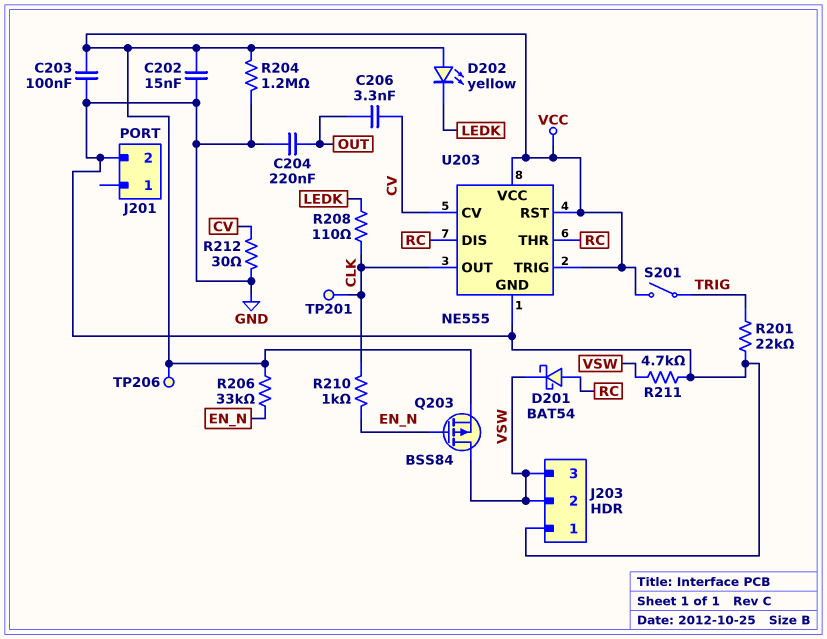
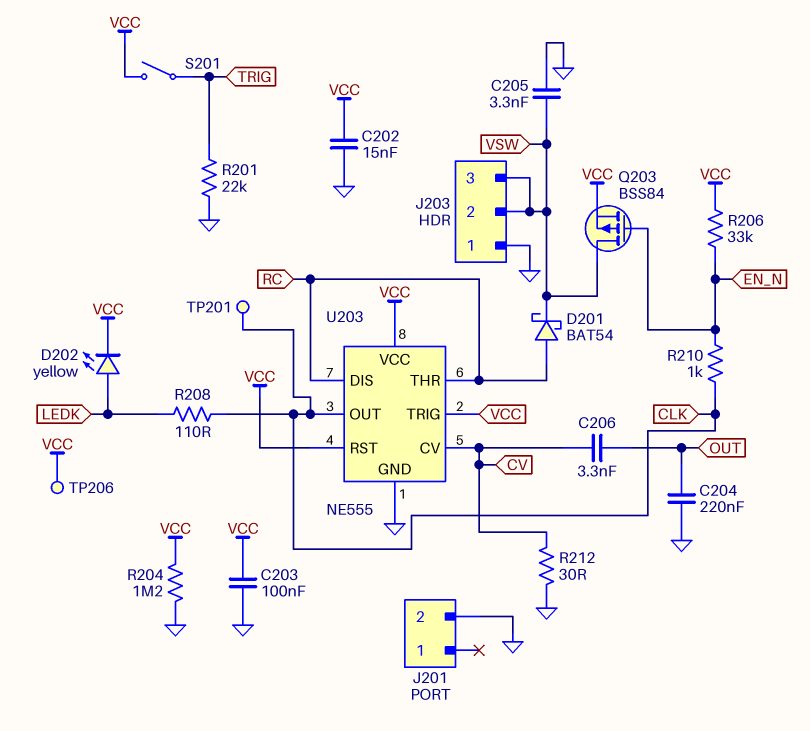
C205: none -> 3.3nF (GND, VSW)
D202: LED yellow (A VCC, K LEDK) -> LED yellow (A LEDK, K VCC)
R211: 4.7k (GND, VSW) -> none

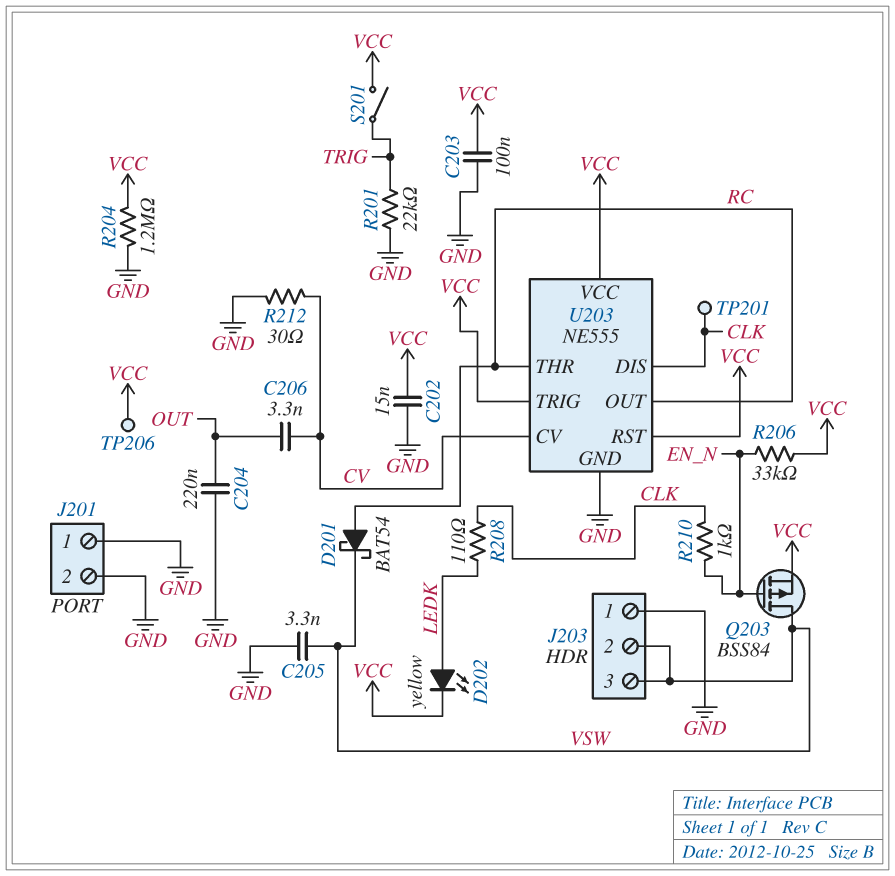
J201 pin 1: none -> GND
U203 pin DIS: RC -> CLK
U203 pin OUT: CLK -> RC

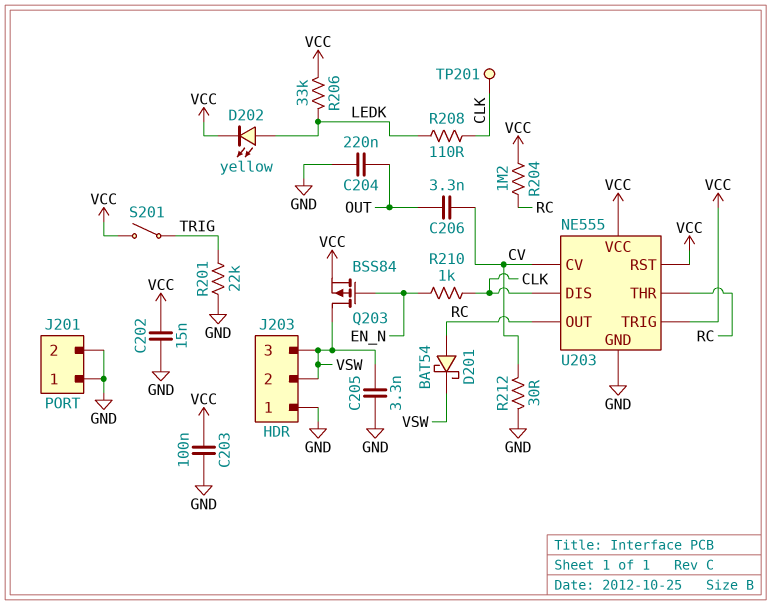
R204: 1.2M (GND, VCC) -> 1.2M (RC, VCC)
R206: 33k (EN_N, VCC) -> 33k (LEDK, VCC)
TP206: test point (VCC) -> none

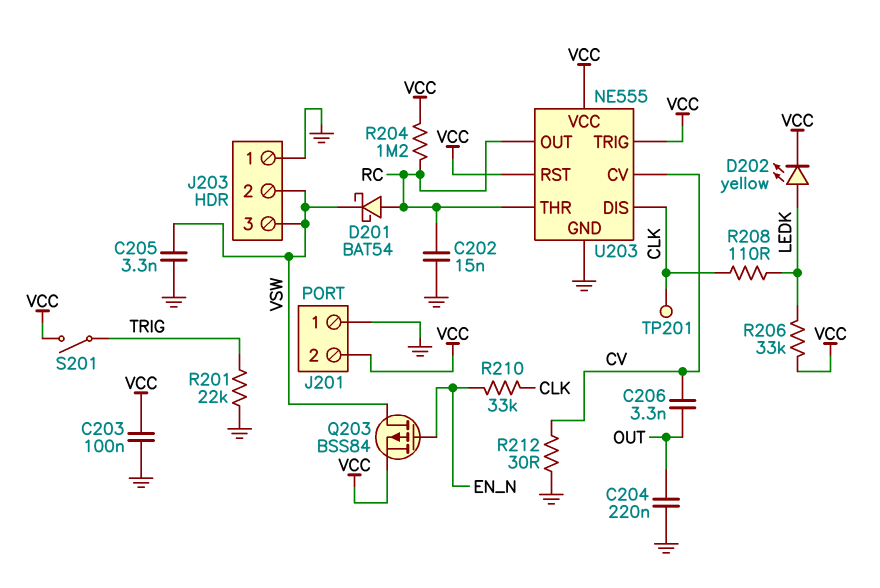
C202: 15nF (GND, VCC) -> 15nF (GND, RC)
J201 pin 2: GND -> VCC
R210: 1k (CLK, EN_N) -> 33k (CLK, EN_N)

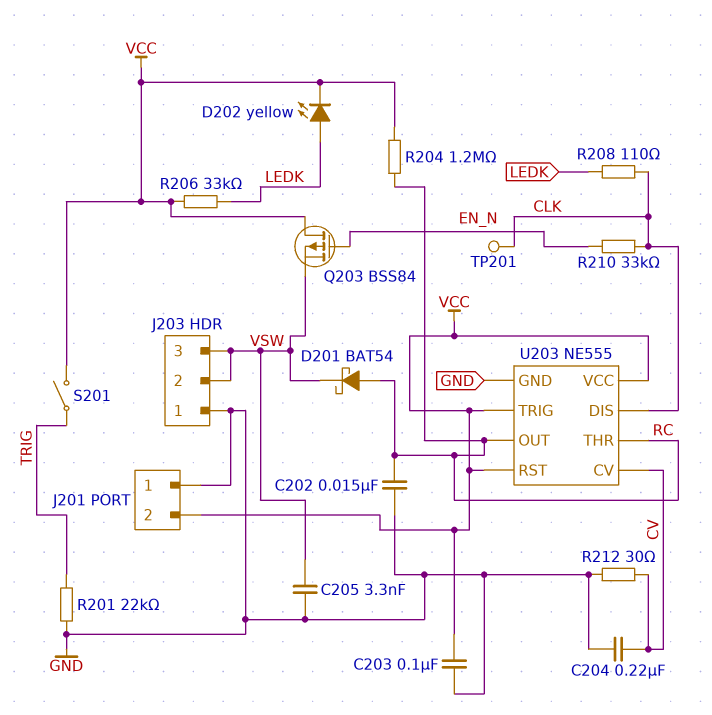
C204: 220nF (GND, OUT) -> 220nF (CV, GND)
C206: 3.3nF (CV, OUT) -> none
Q203: PMOS BSS84 (G EN_N, D VSW, S VCC) -> PMOS BSS84 (G EN_N, D VCC, S VSW)

